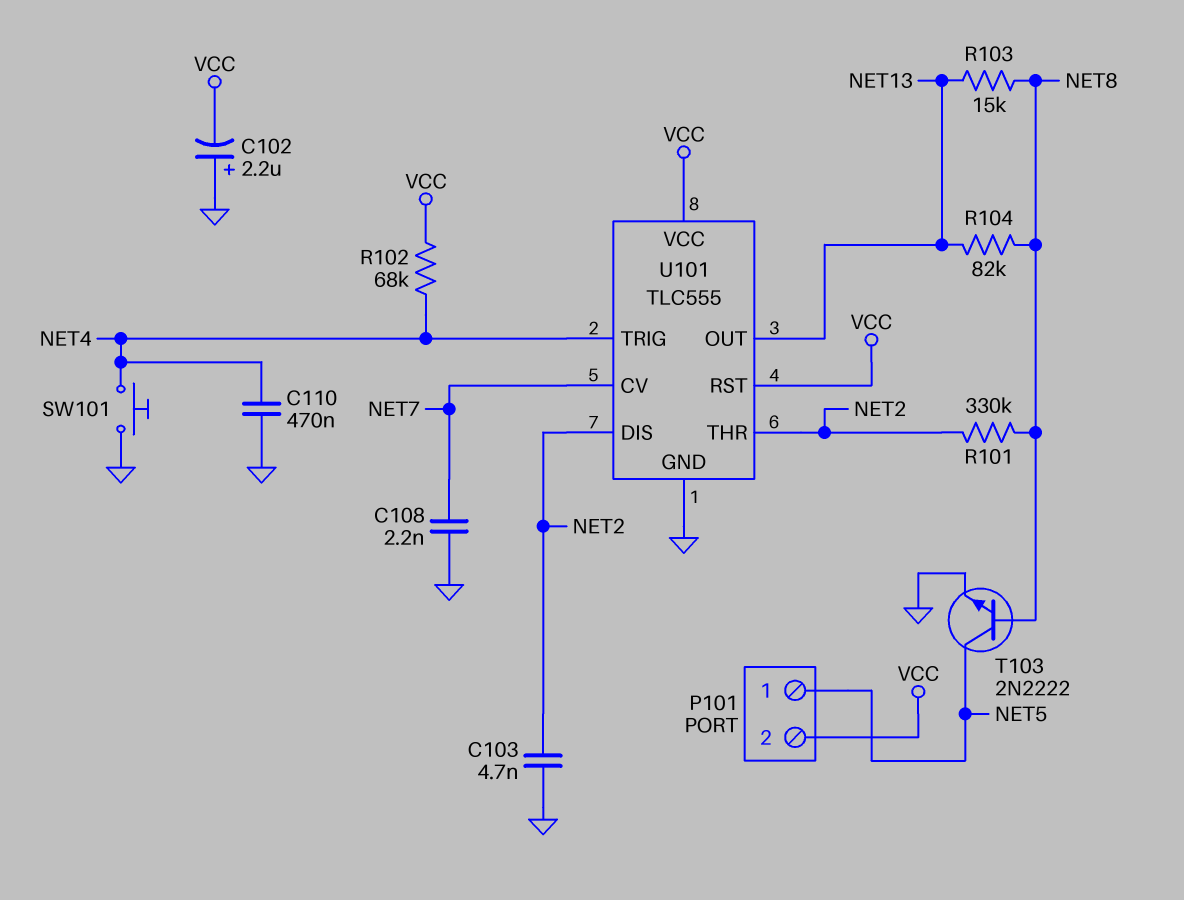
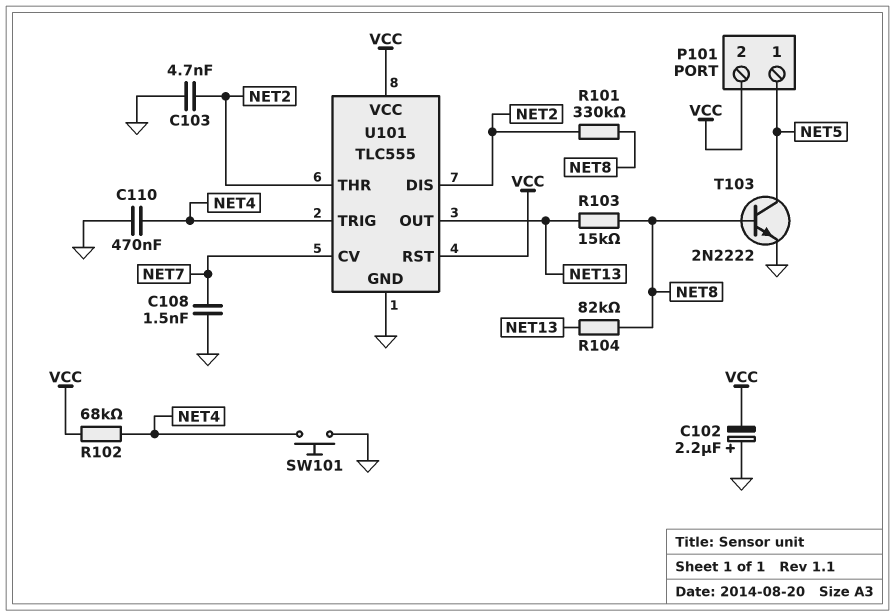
C108: 2.2nF (GND, NET7) -> 1.5nF (GND, NET7)

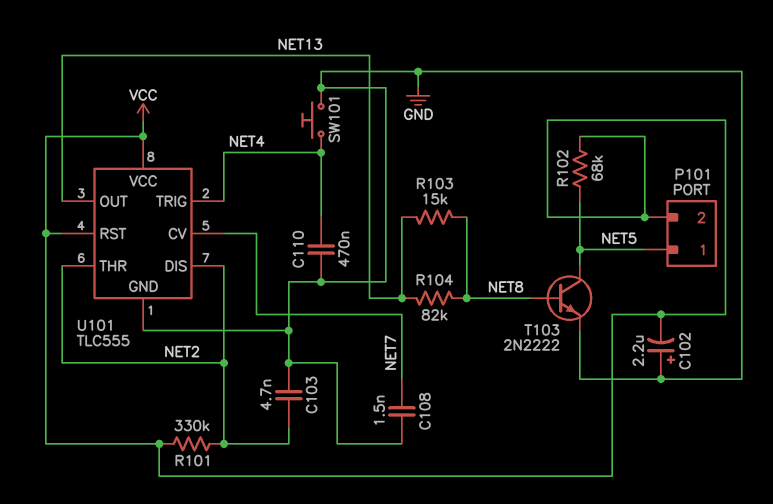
R101: 330k (NET2, NET8) -> 330k (NET2, VCC)
R102: 68k (NET4, VCC) -> 68k (NET5, VCC)

